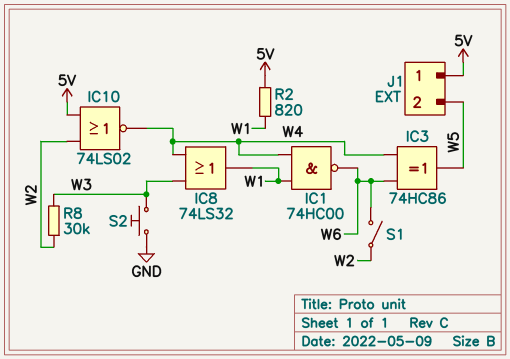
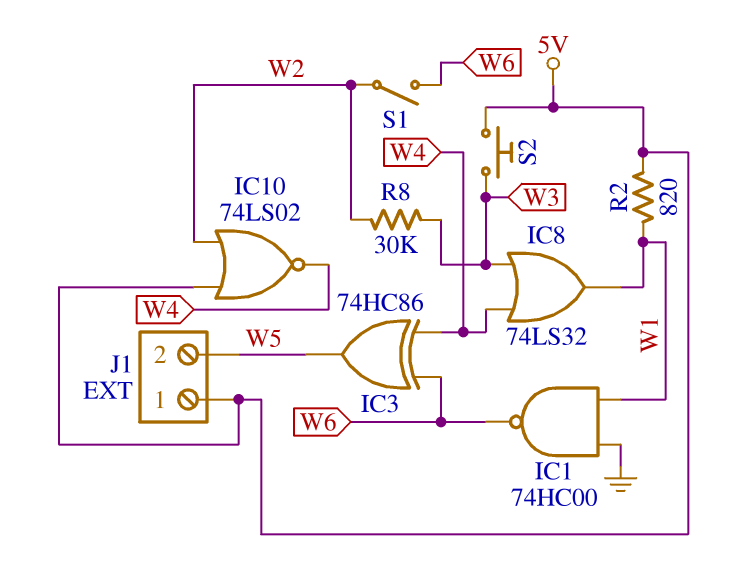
IC1: NAND 74HC00 (in W1, in W4, out W6) -> NAND 74HC00 (in GND, in W1, out W6)
S2: button (GND, W3) -> button (5V, W3)

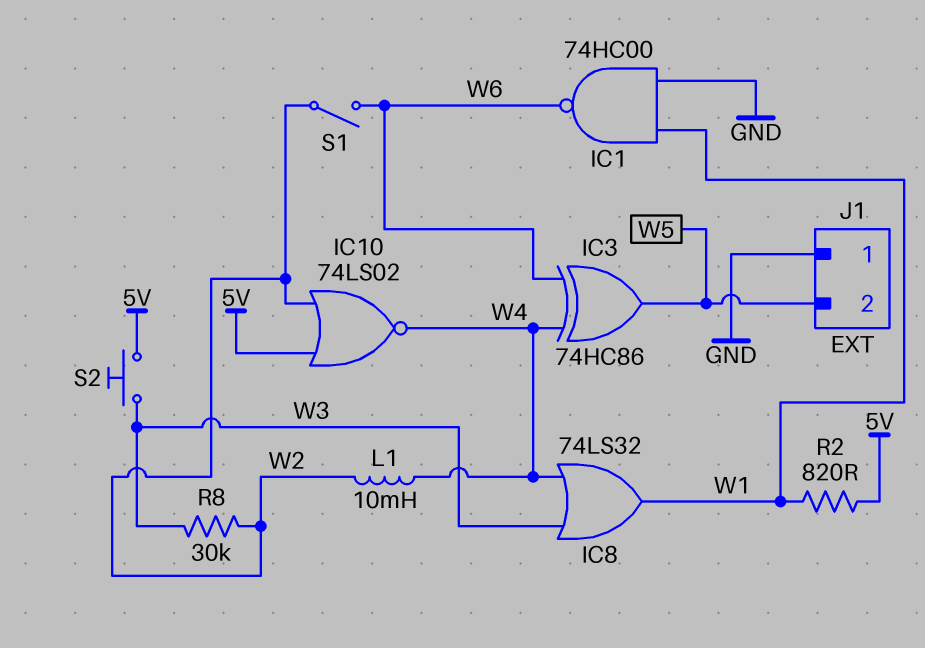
J1 pin 1: 5V -> GND
L1: none -> 10mH (W2, W4)

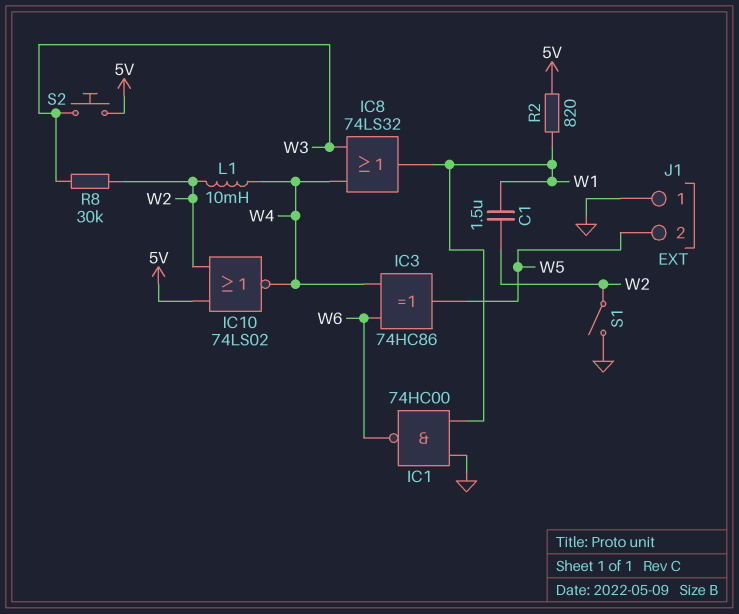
C1: none -> 1.5uF (W1, W2)
S1: switch (W2, W6) -> switch (GND, W2)

